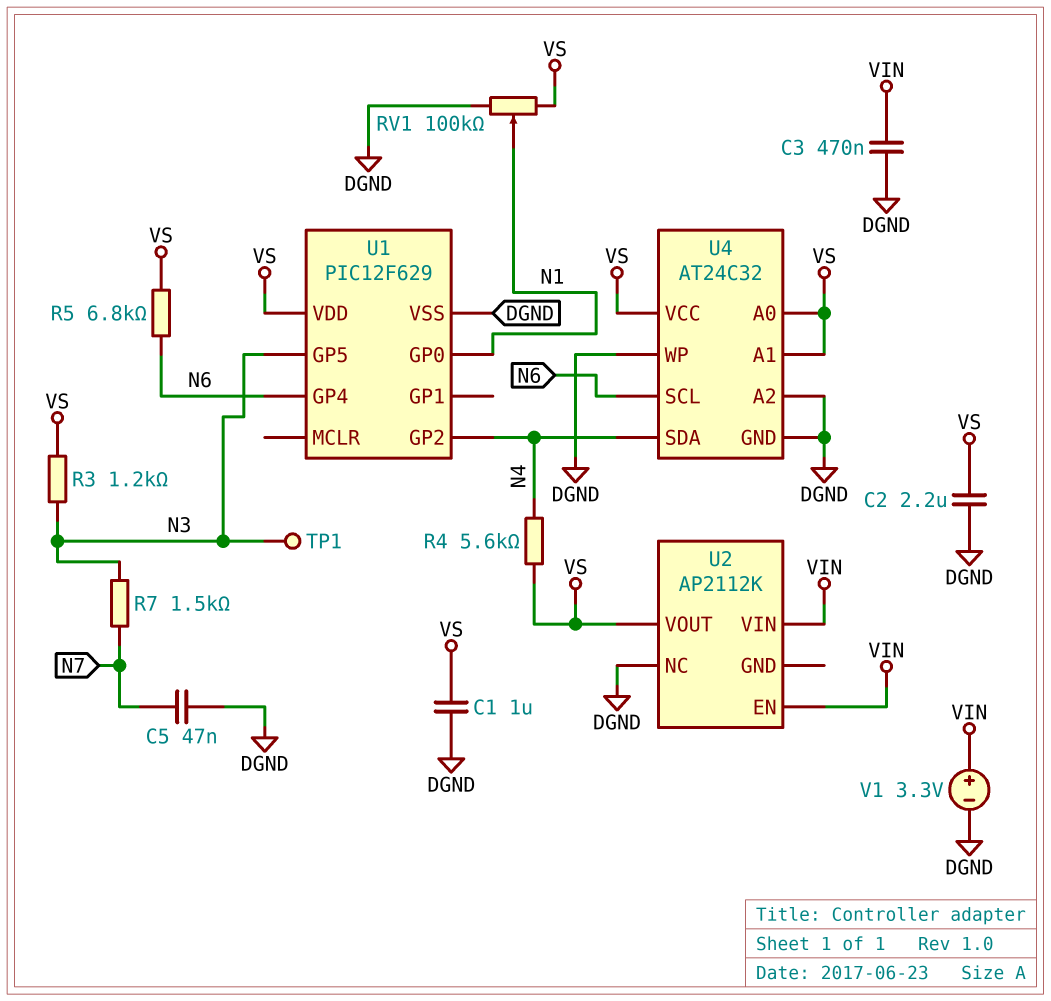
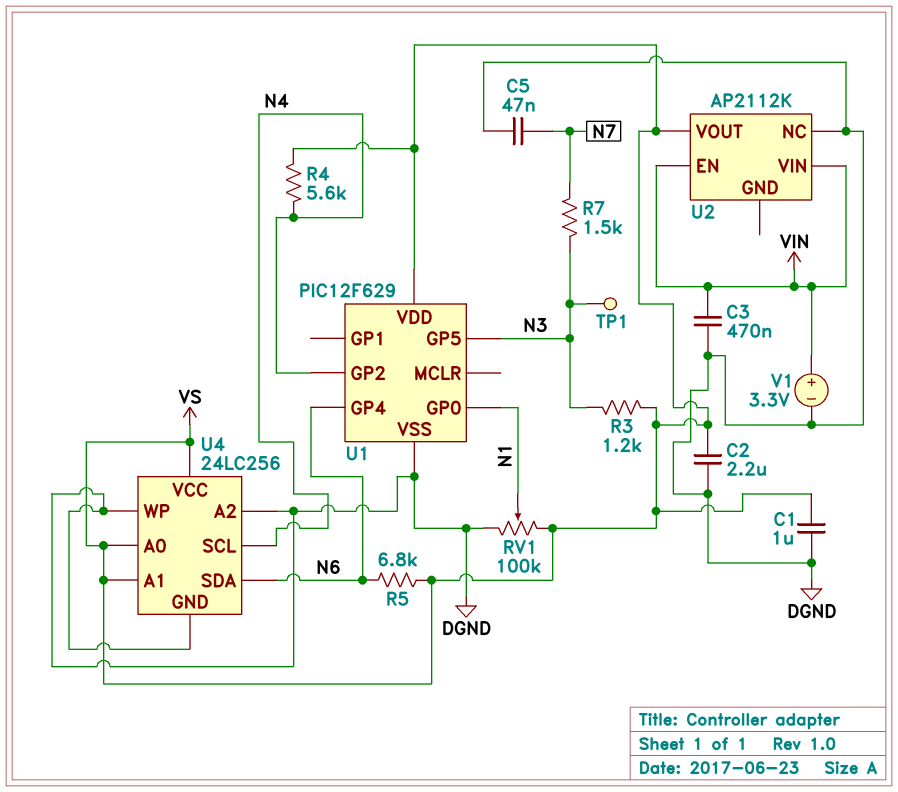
U4: AT24C32 -> 24LC256
U4 pin SCL: N6 -> N4
U4 pin SDA: N4 -> N6

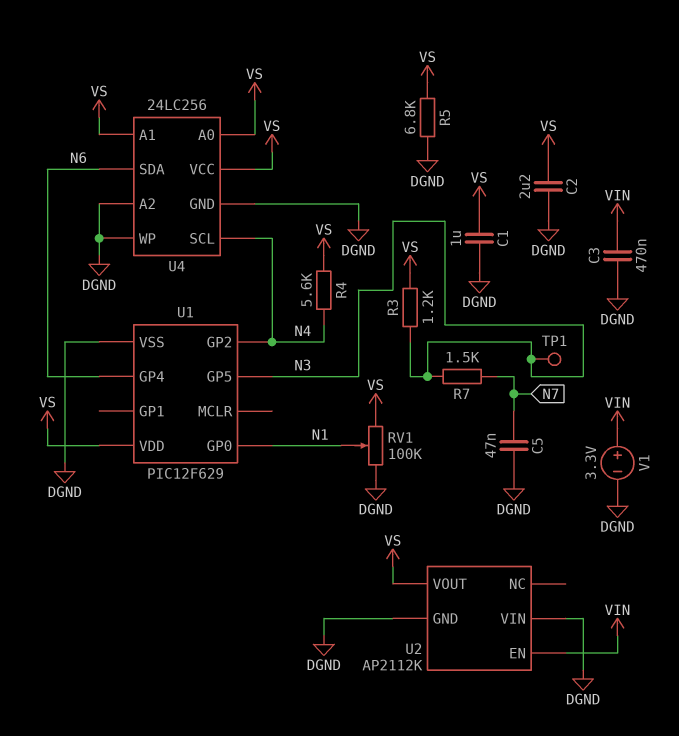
R5: 6.8k (N6, VS) -> 6.8k (DGND, VS)
U2 pin GND: none -> DGND
U2 pin NC: DGND -> none
U2 pin VIN: VIN -> DGND

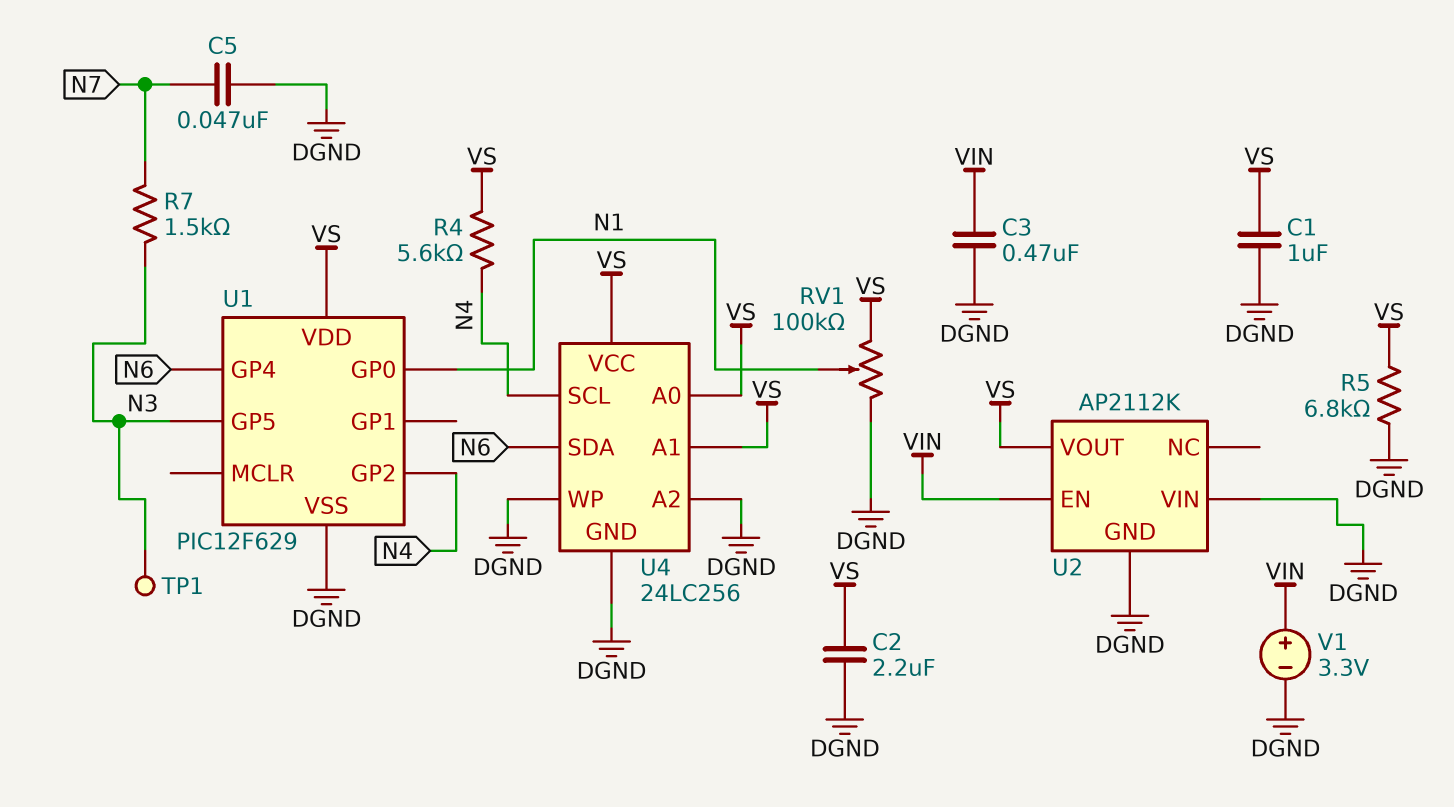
R3: 1.2k (N3, VS) -> none

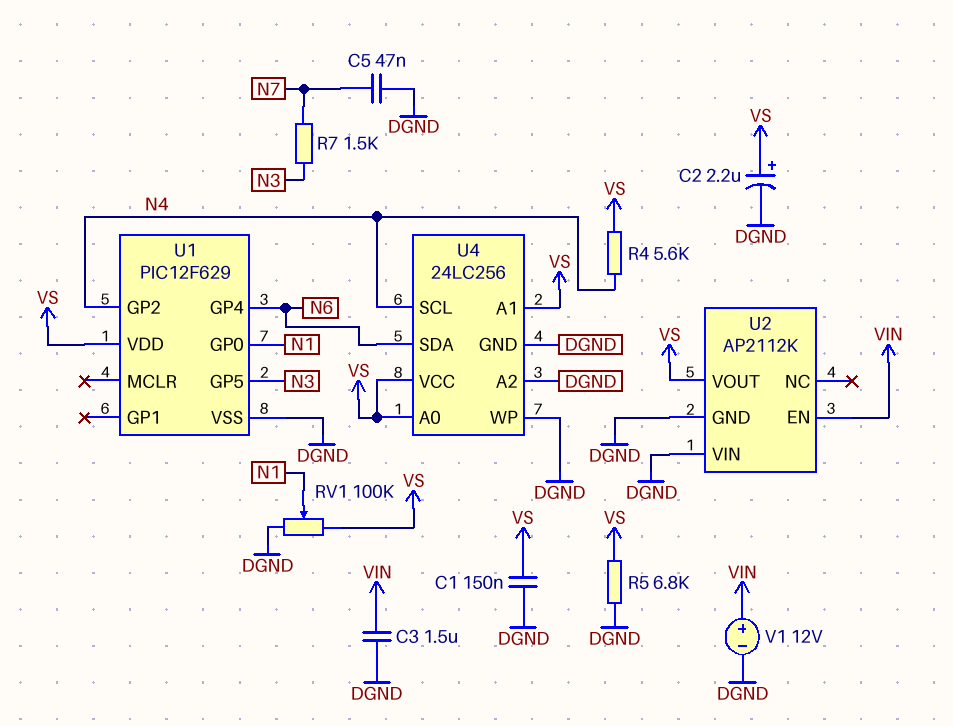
C1: 1uF (DGND, VS) -> 150nF (DGND, VS)
C2: 2.2uF (DGND, VS) -> 2.2uF (plus VS, minus DGND)
C3: 470nF (DGND, VIN) -> 1.5uF (DGND, VIN)
TP1: test point (N3) -> none
V1: 3.3V (plus VIN, minus DGND) -> 12V (plus VIN, minus DGND)

